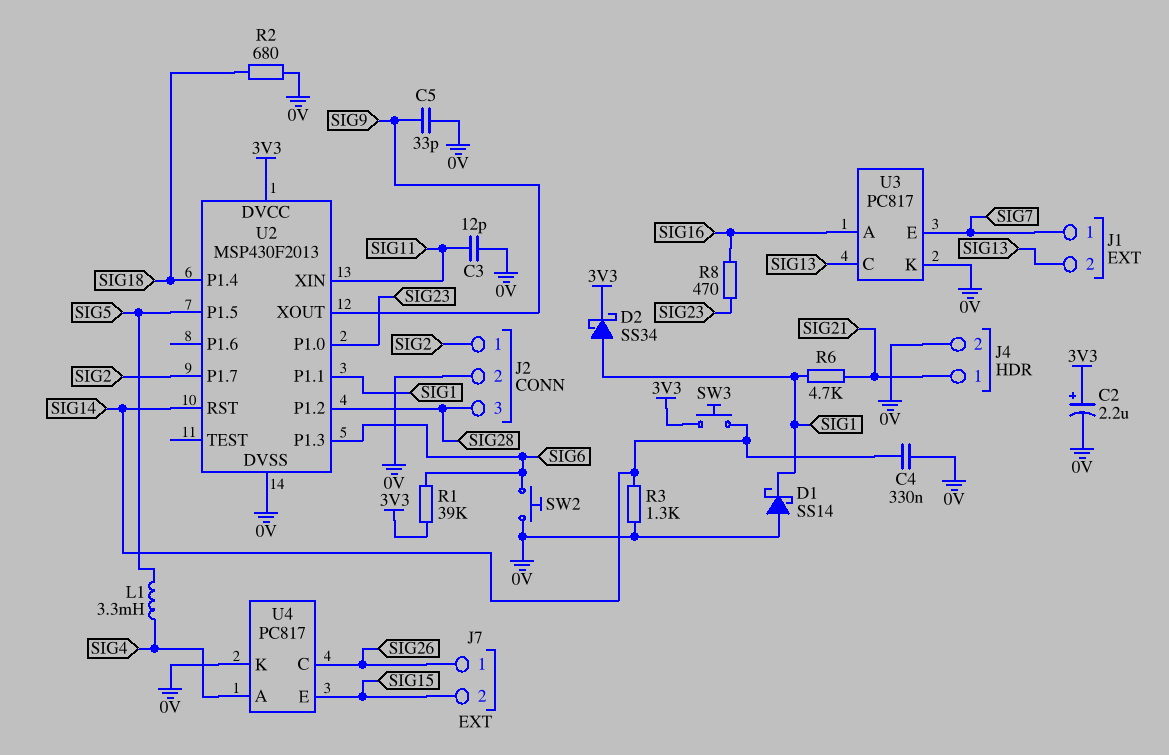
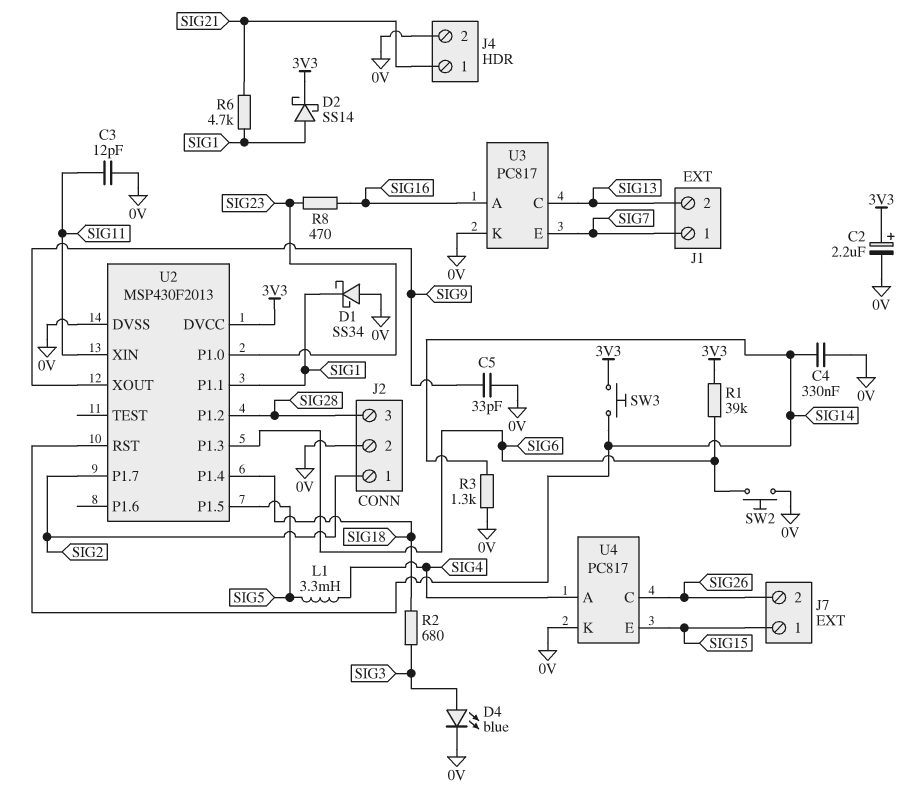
D1: schottky SS14 (A 0V, K SIG1) -> schottky SS34 (A 0V, K SIG1)
D2: schottky SS34 (A SIG1, K 3V3) -> schottky SS14 (A SIG1, K 3V3)
D4: none -> LED blue (A SIG3, K 0V)
J7 pin 1: SIG26 -> SIG15
J7 pin 2: SIG15 -> SIG26
R2: 680 (0V, SIG18) -> 680 (SIG3, SIG18)

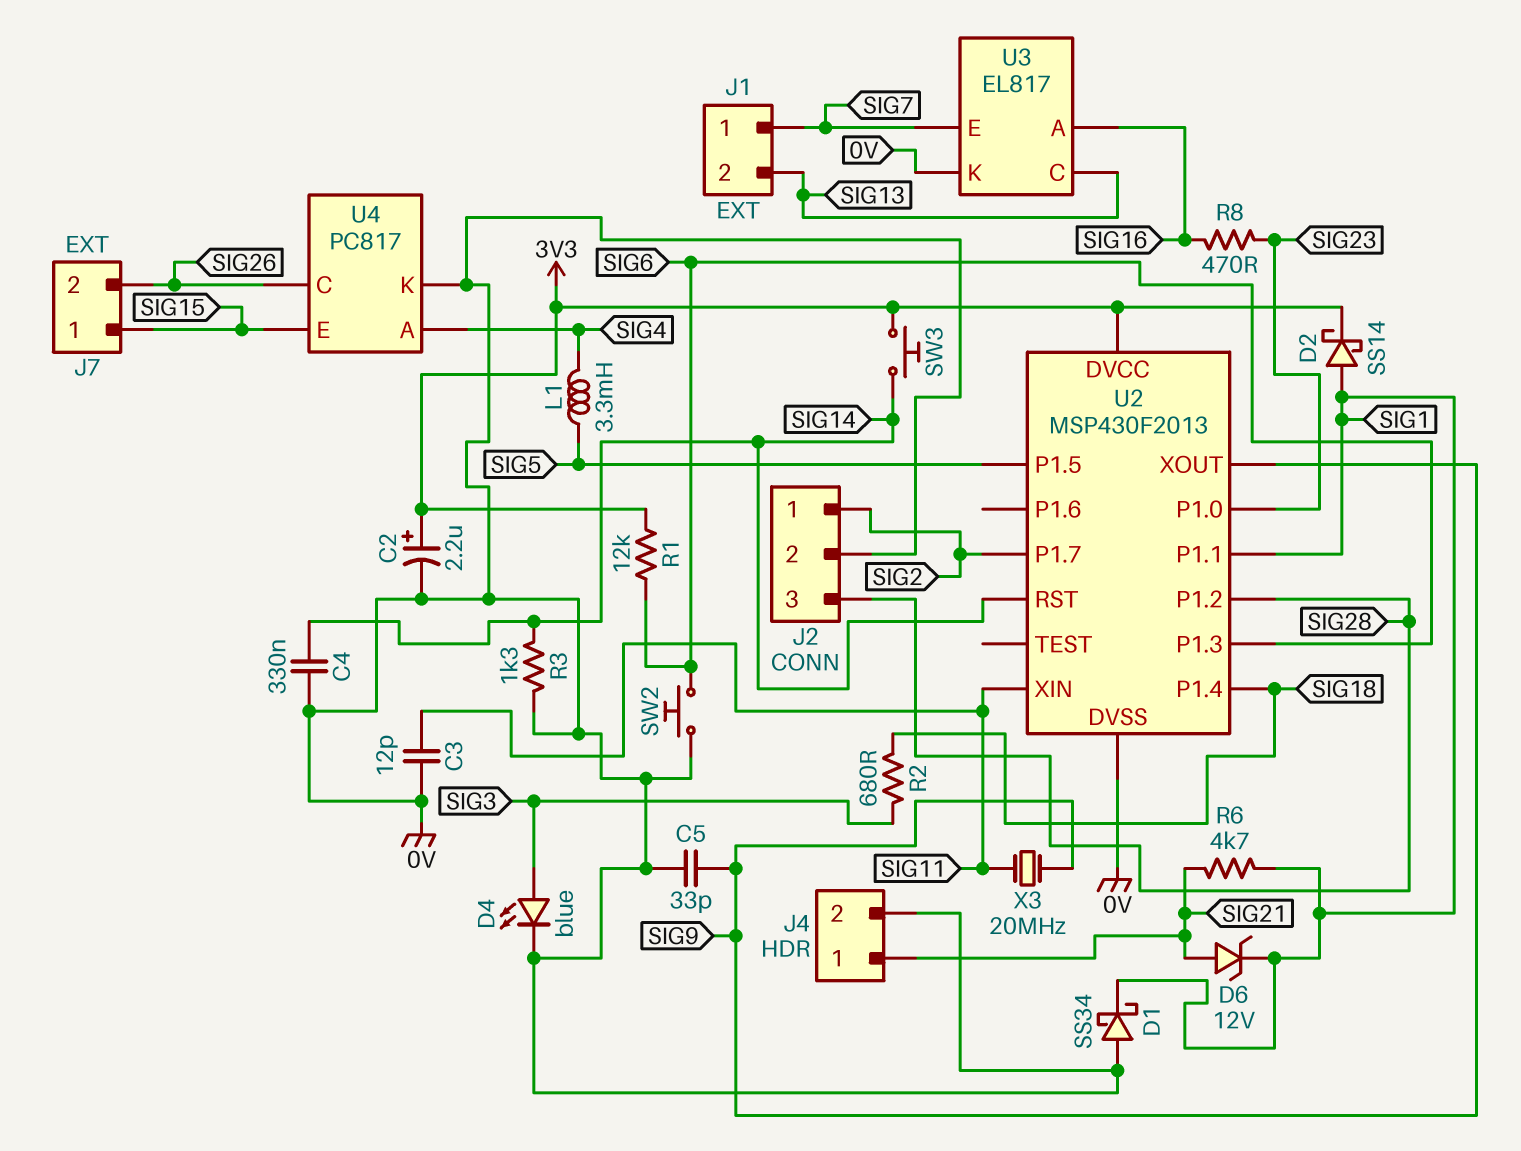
D6: none -> zener 12V (A SIG21, K SIG1)
R1: 39k (3V3, SIG6) -> 12k (3V3, SIG6)
U3: PC817 -> EL817
X3: none -> 20MHz (SIG9, SIG11)

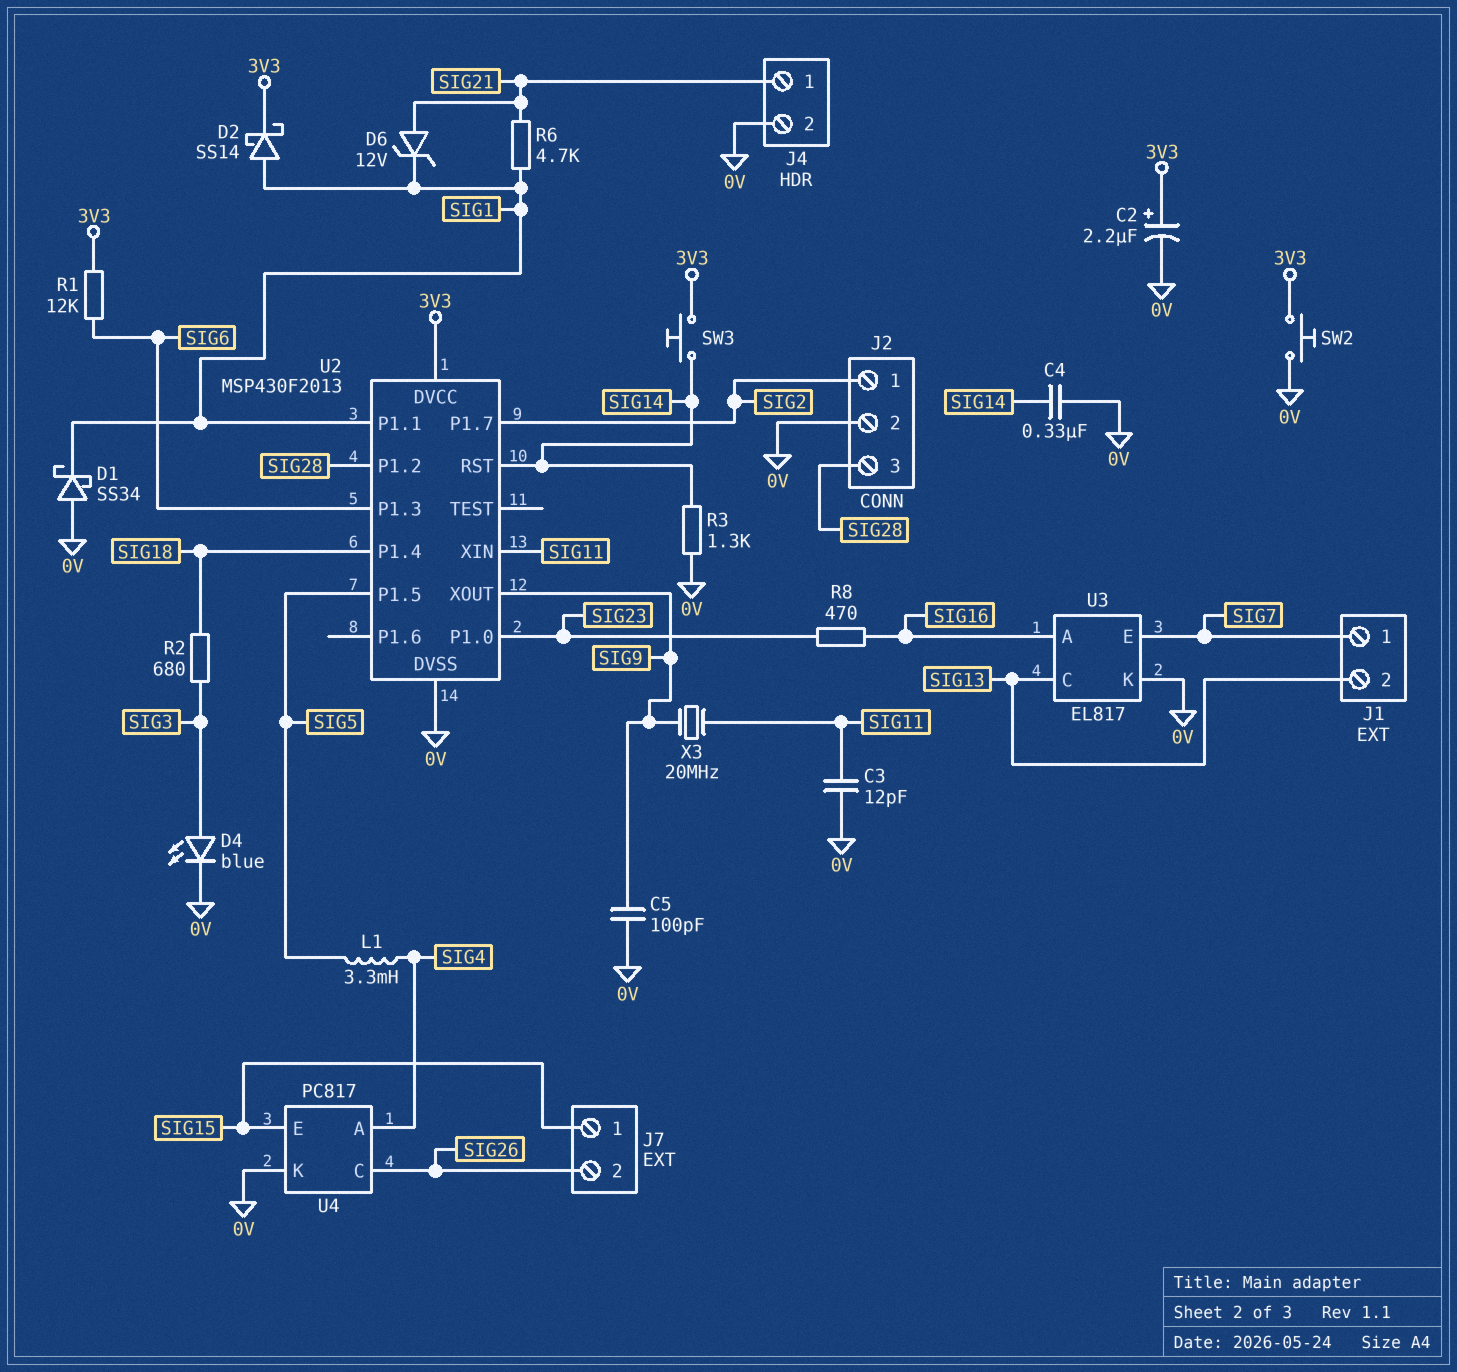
C5: 33pF (0V, SIG9) -> 100pF (0V, SIG9)
SW2: button (0V, SIG6) -> button (0V, 3V3)

